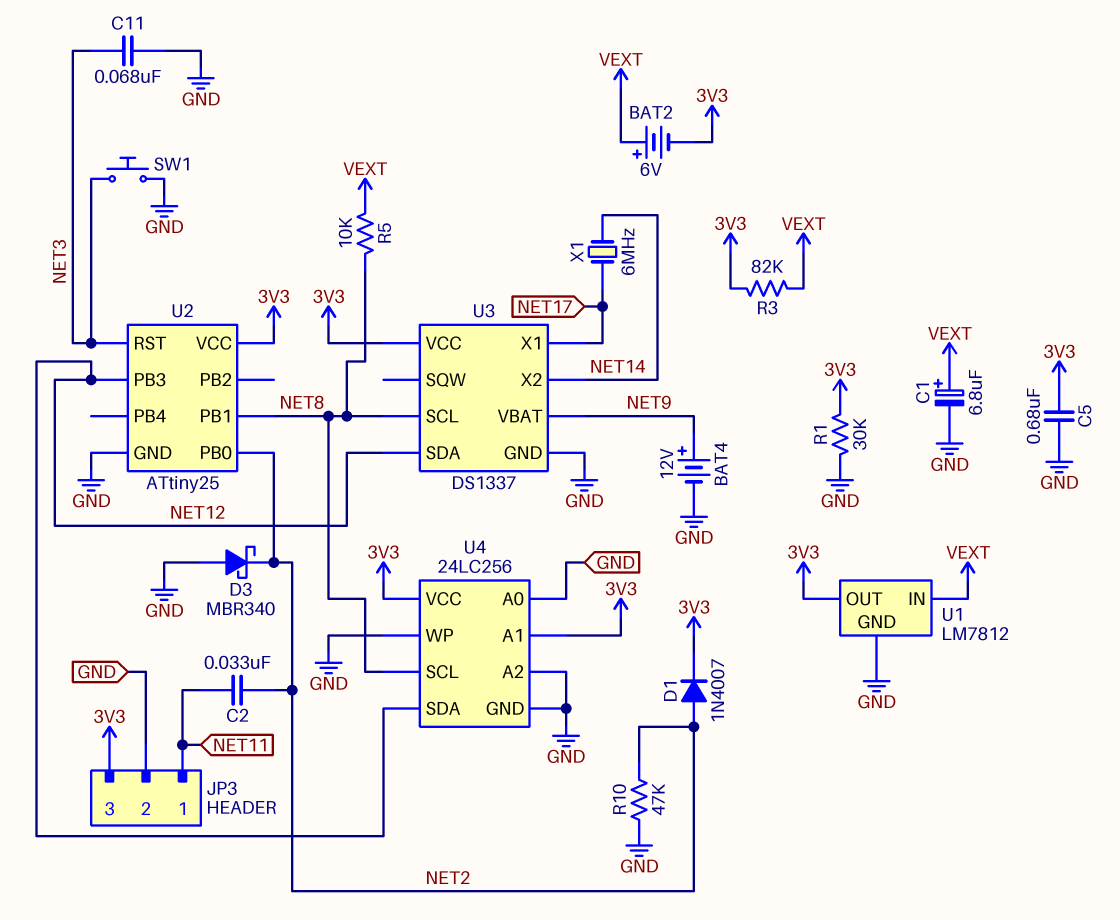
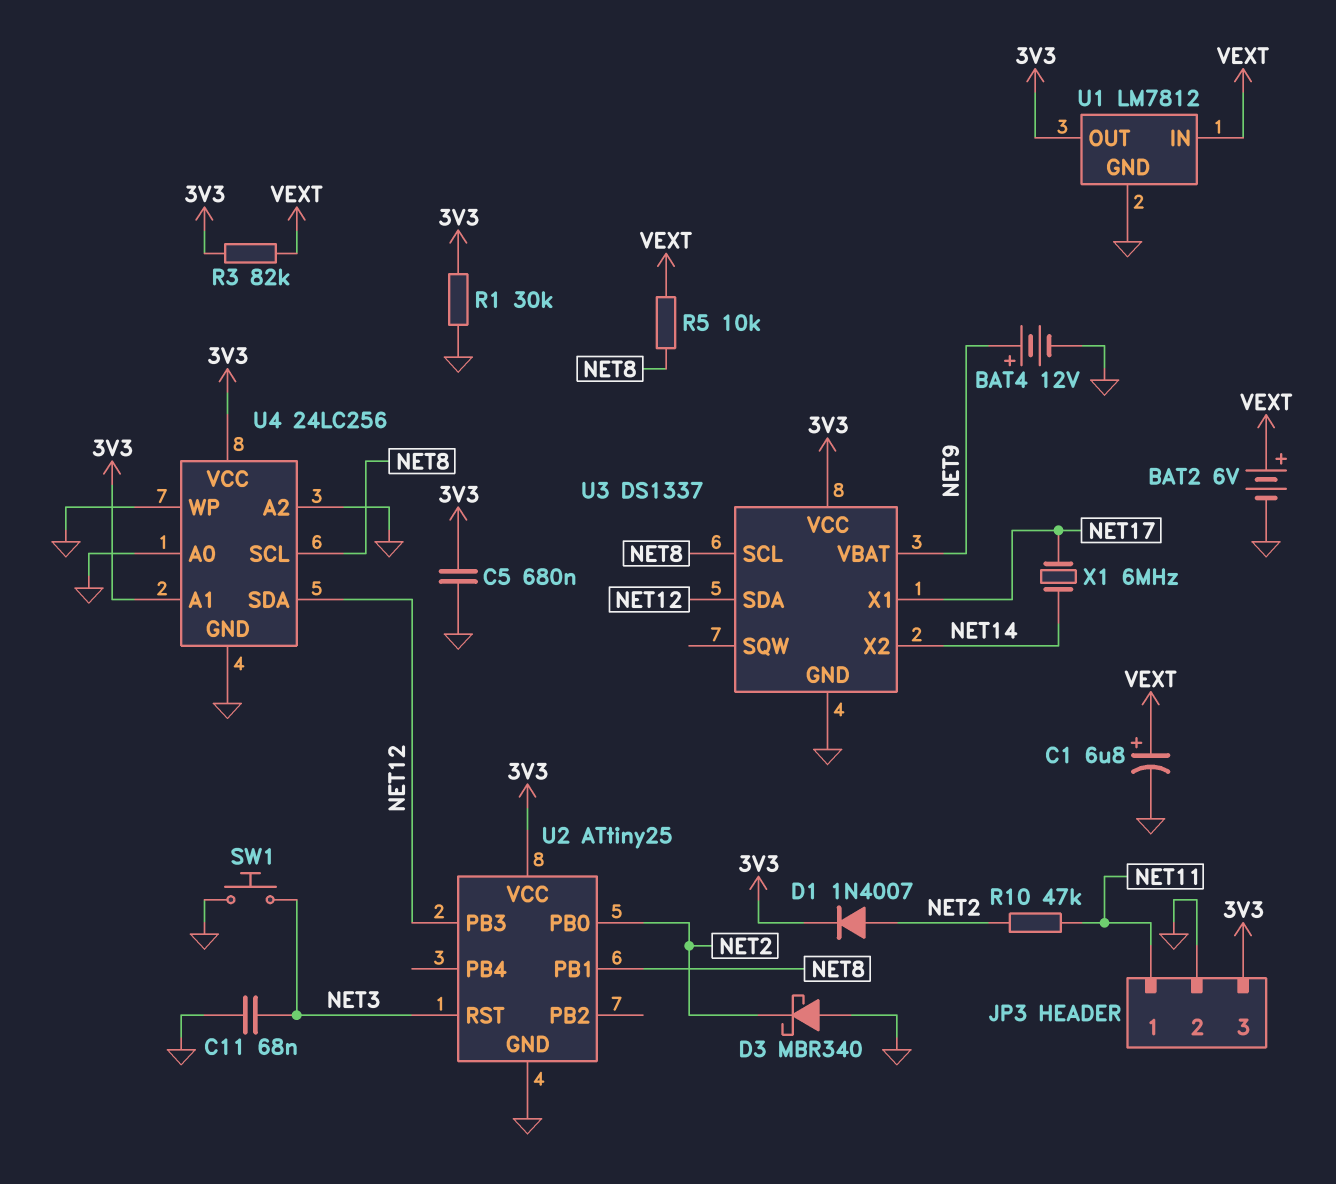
BAT2: 6V (plus VEXT, minus 3V3) -> 6V (plus VEXT, minus GND)
C2: 33nF (NET2, NET11) -> none
R10: 47k (GND, NET2) -> 47k (NET2, NET11)

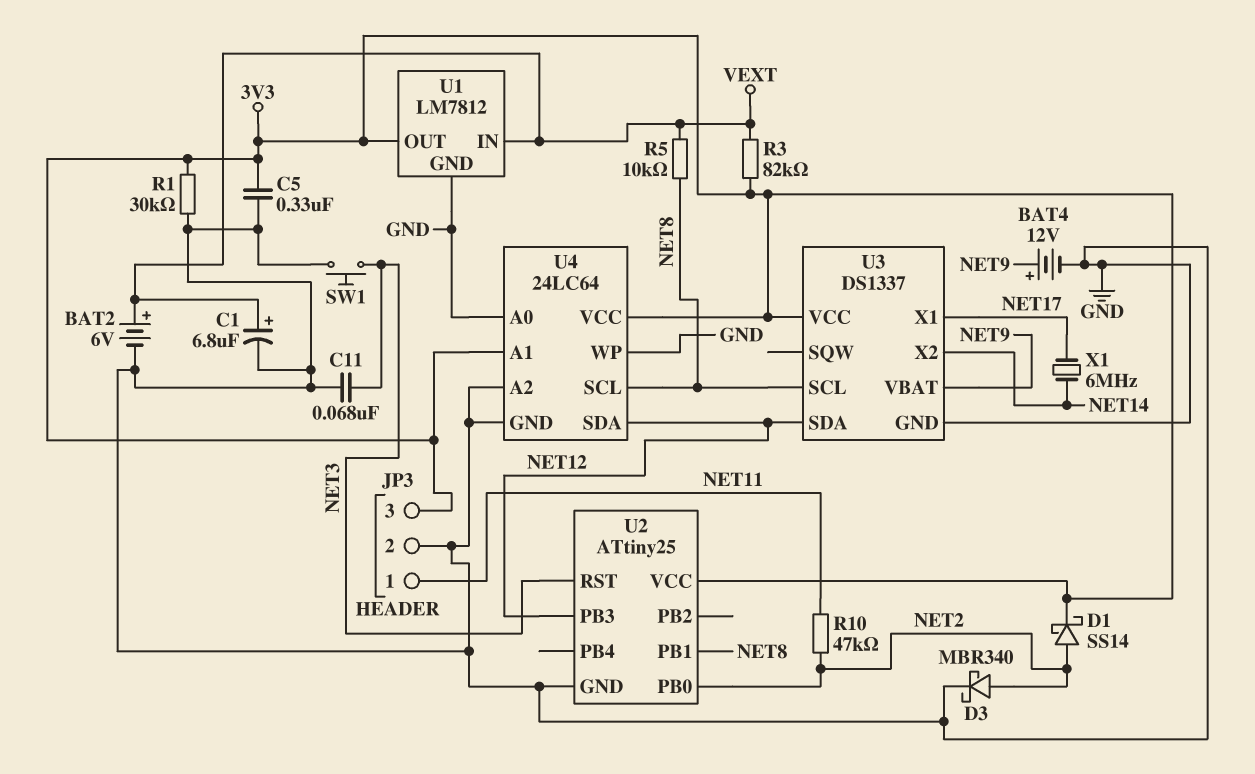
C5: 680nF (3V3, GND) -> 330nF (3V3, GND)
D1: diode 1N4007 (A NET2, K 3V3) -> schottky SS14 (A NET2, K 3V3)
D3: schottky MBR340 (A GND, K NET2) -> schottky MBR340 (A NET2, K GND)
U4: 24LC256 -> 24LC64

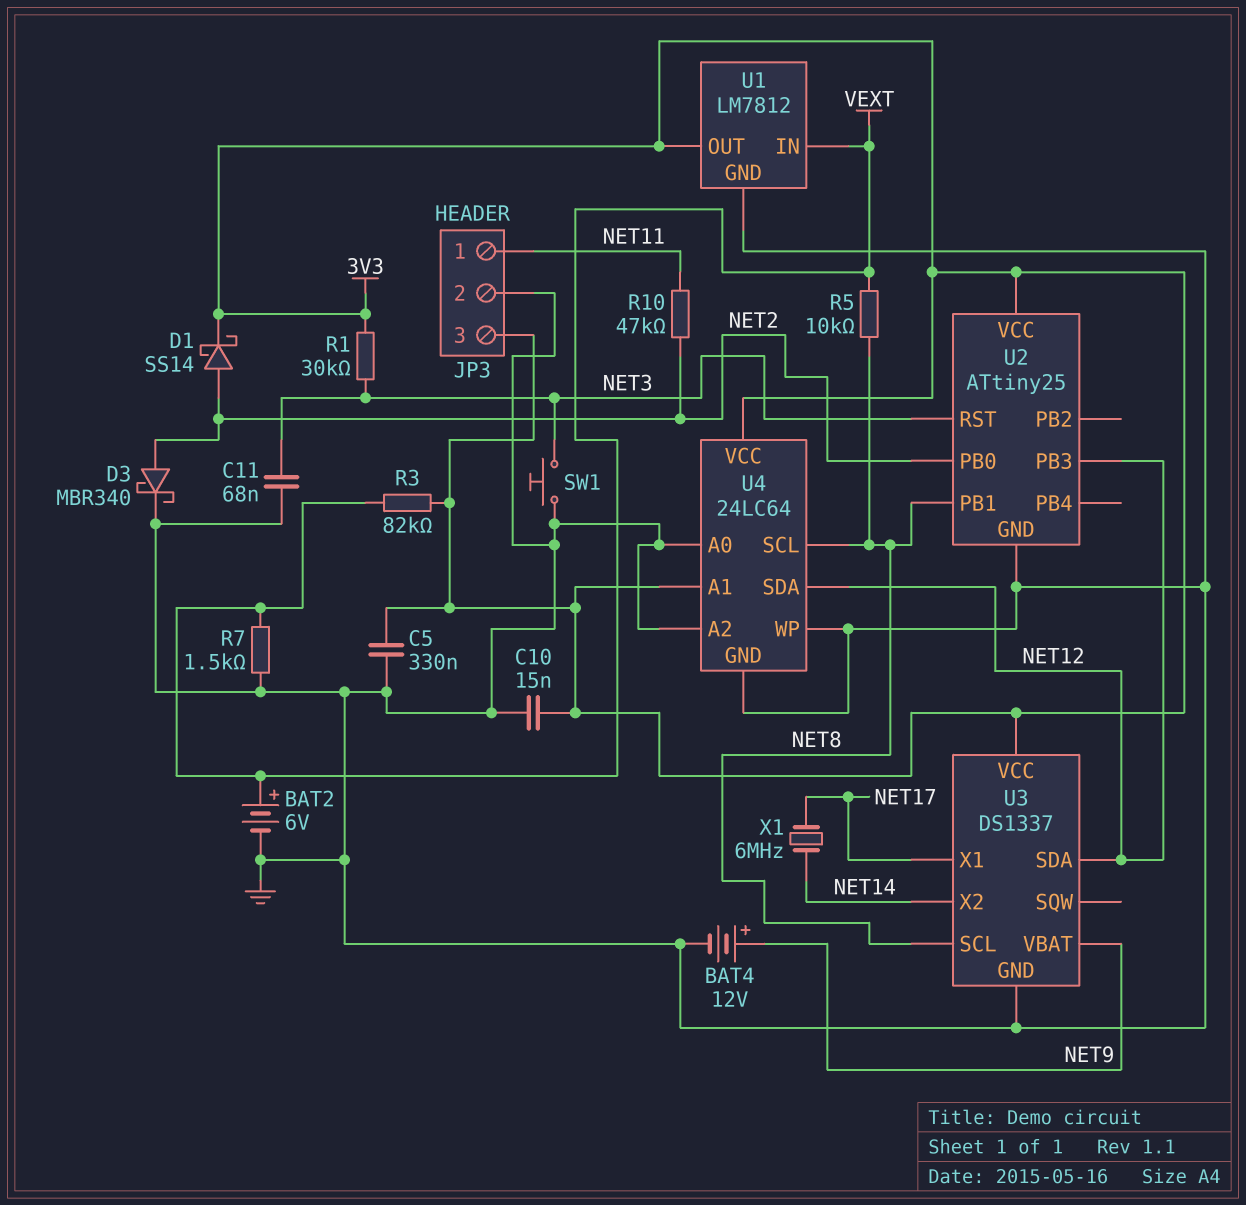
C1: 6.8uF (plus VEXT, minus GND) -> none
C10: none -> 15nF (3V3, GND)
R1: 30k (3V3, GND) -> 30k (3V3, NET3)
R7: none -> 1.5k (GND, VEXT)

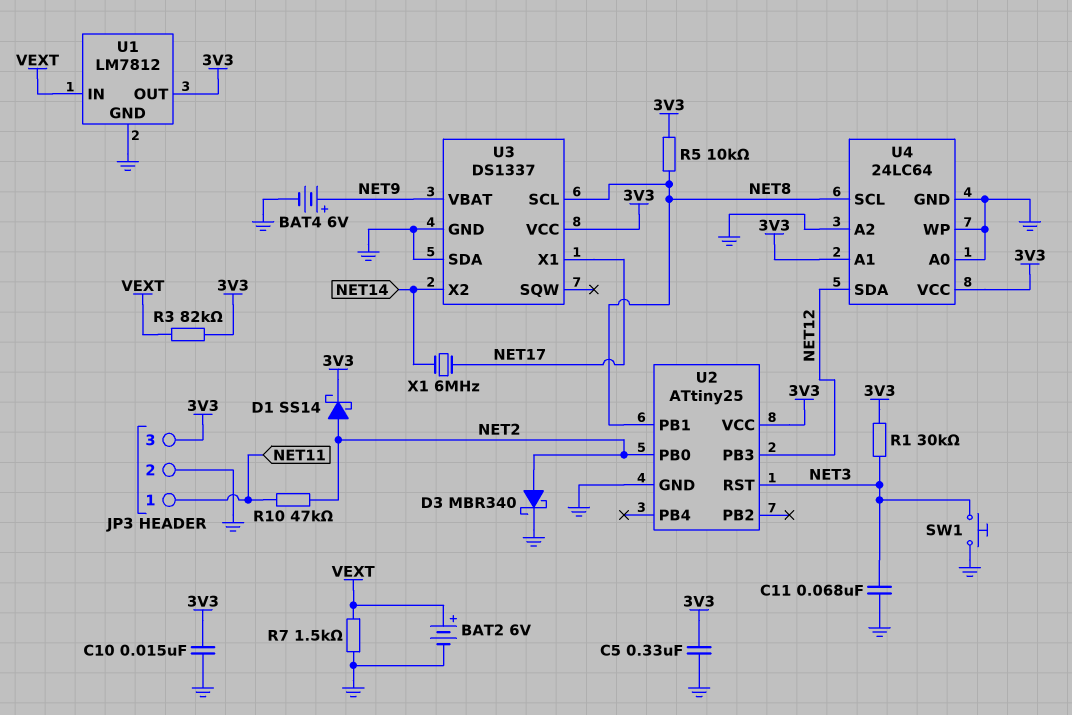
BAT4: 12V (plus NET9, minus GND) -> 6V (plus NET9, minus GND)
R5: 10k (NET8, VEXT) -> 10k (3V3, NET8)
U3 pin SDA: NET12 -> GND

